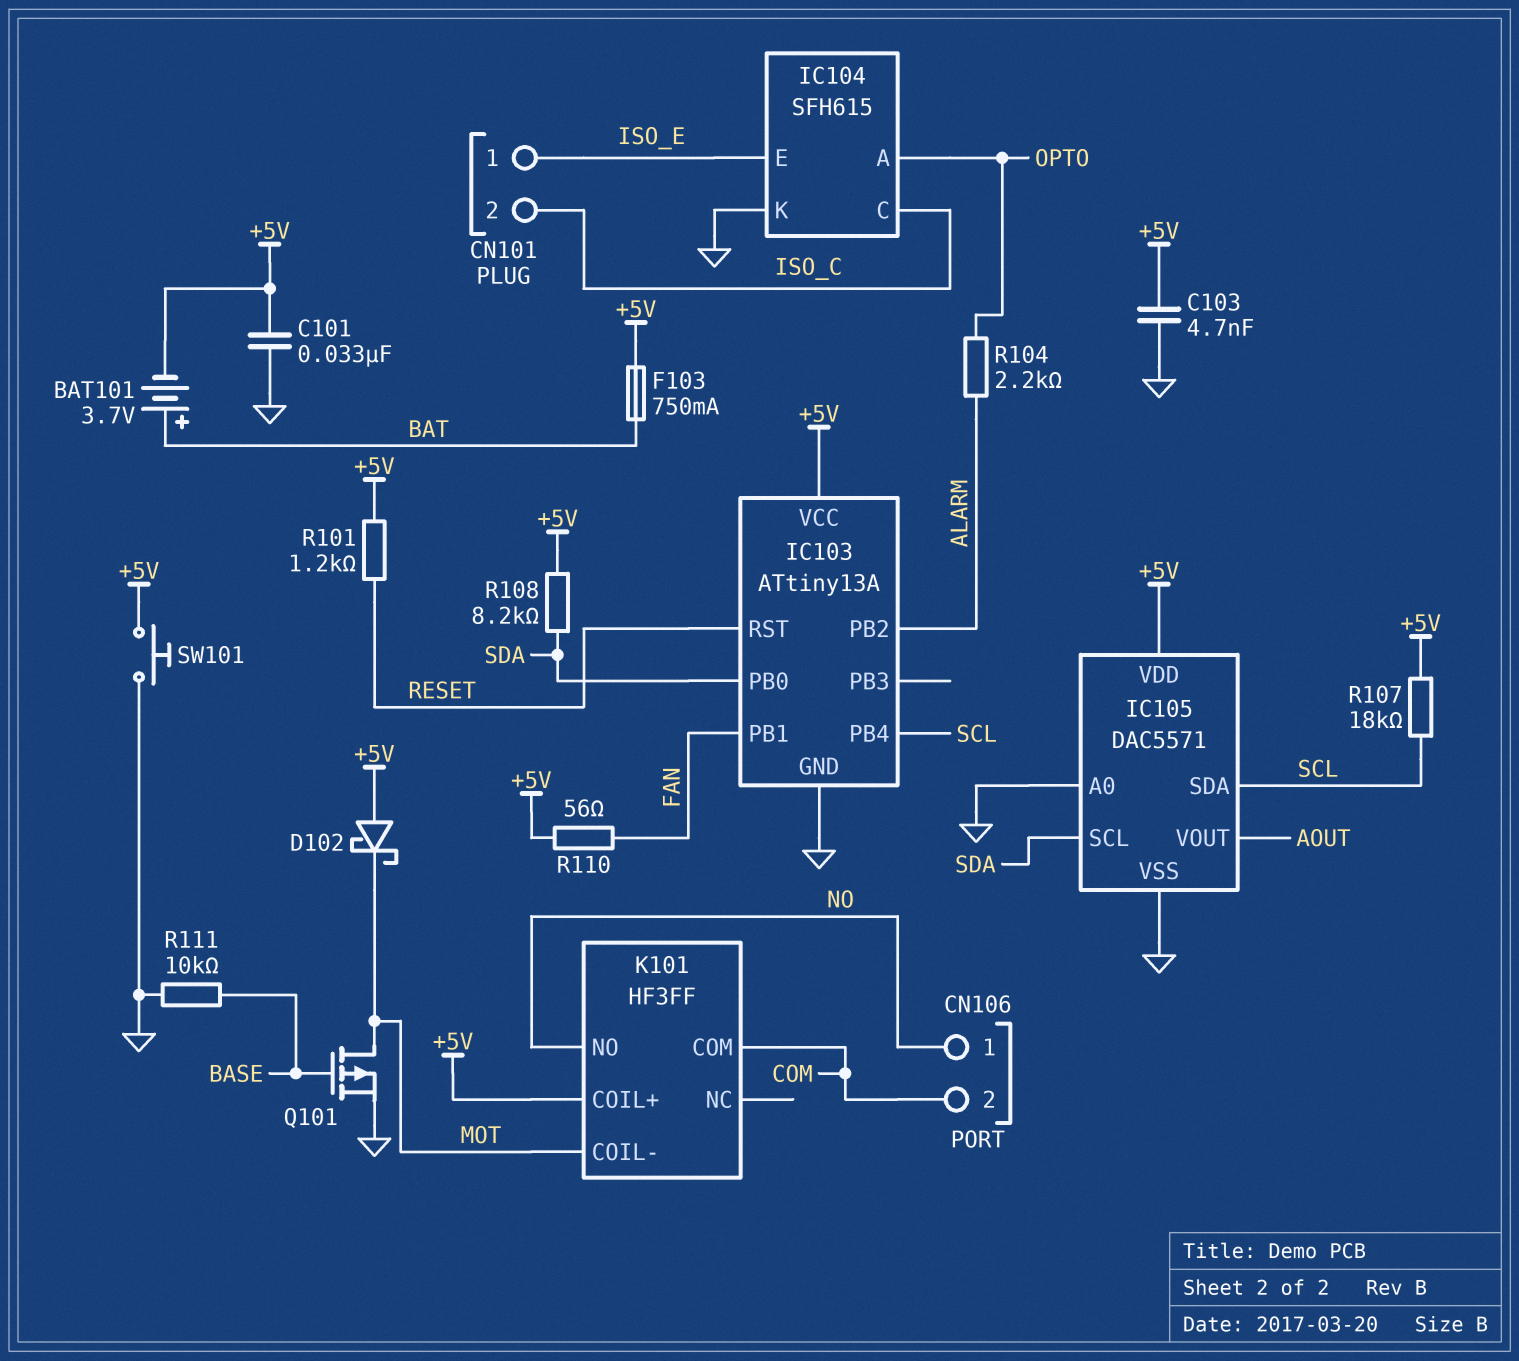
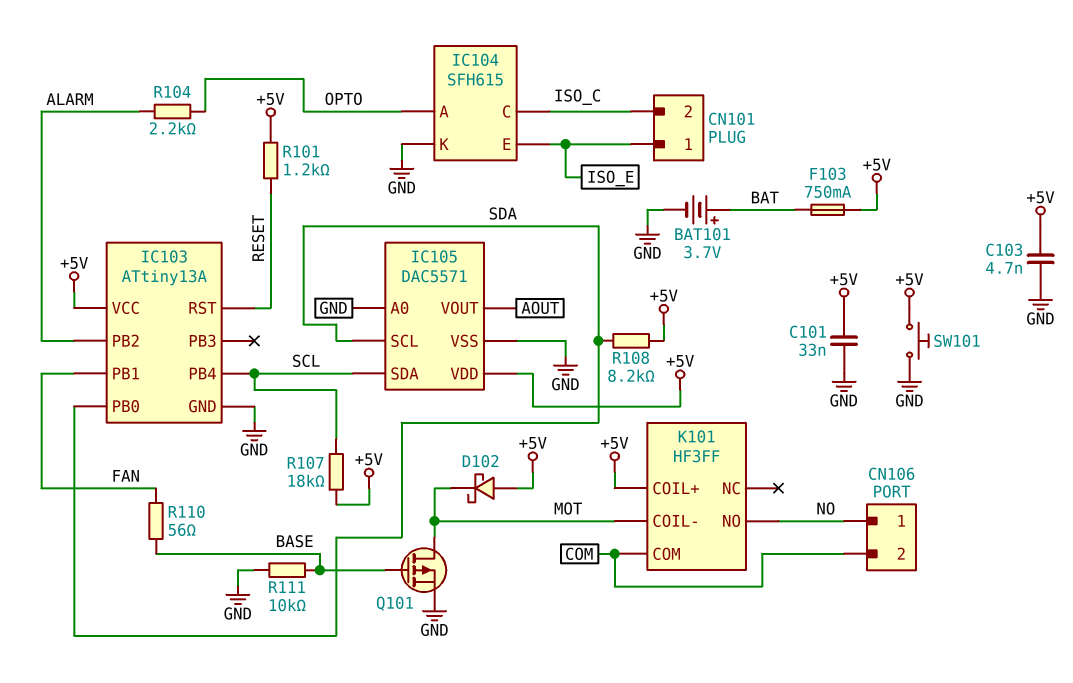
BAT101: 3.7V (plus BAT, minus +5V) -> 3.7V (plus BAT, minus GND)
R110: 56 (+5V, FAN) -> 56 (BASE, FAN)

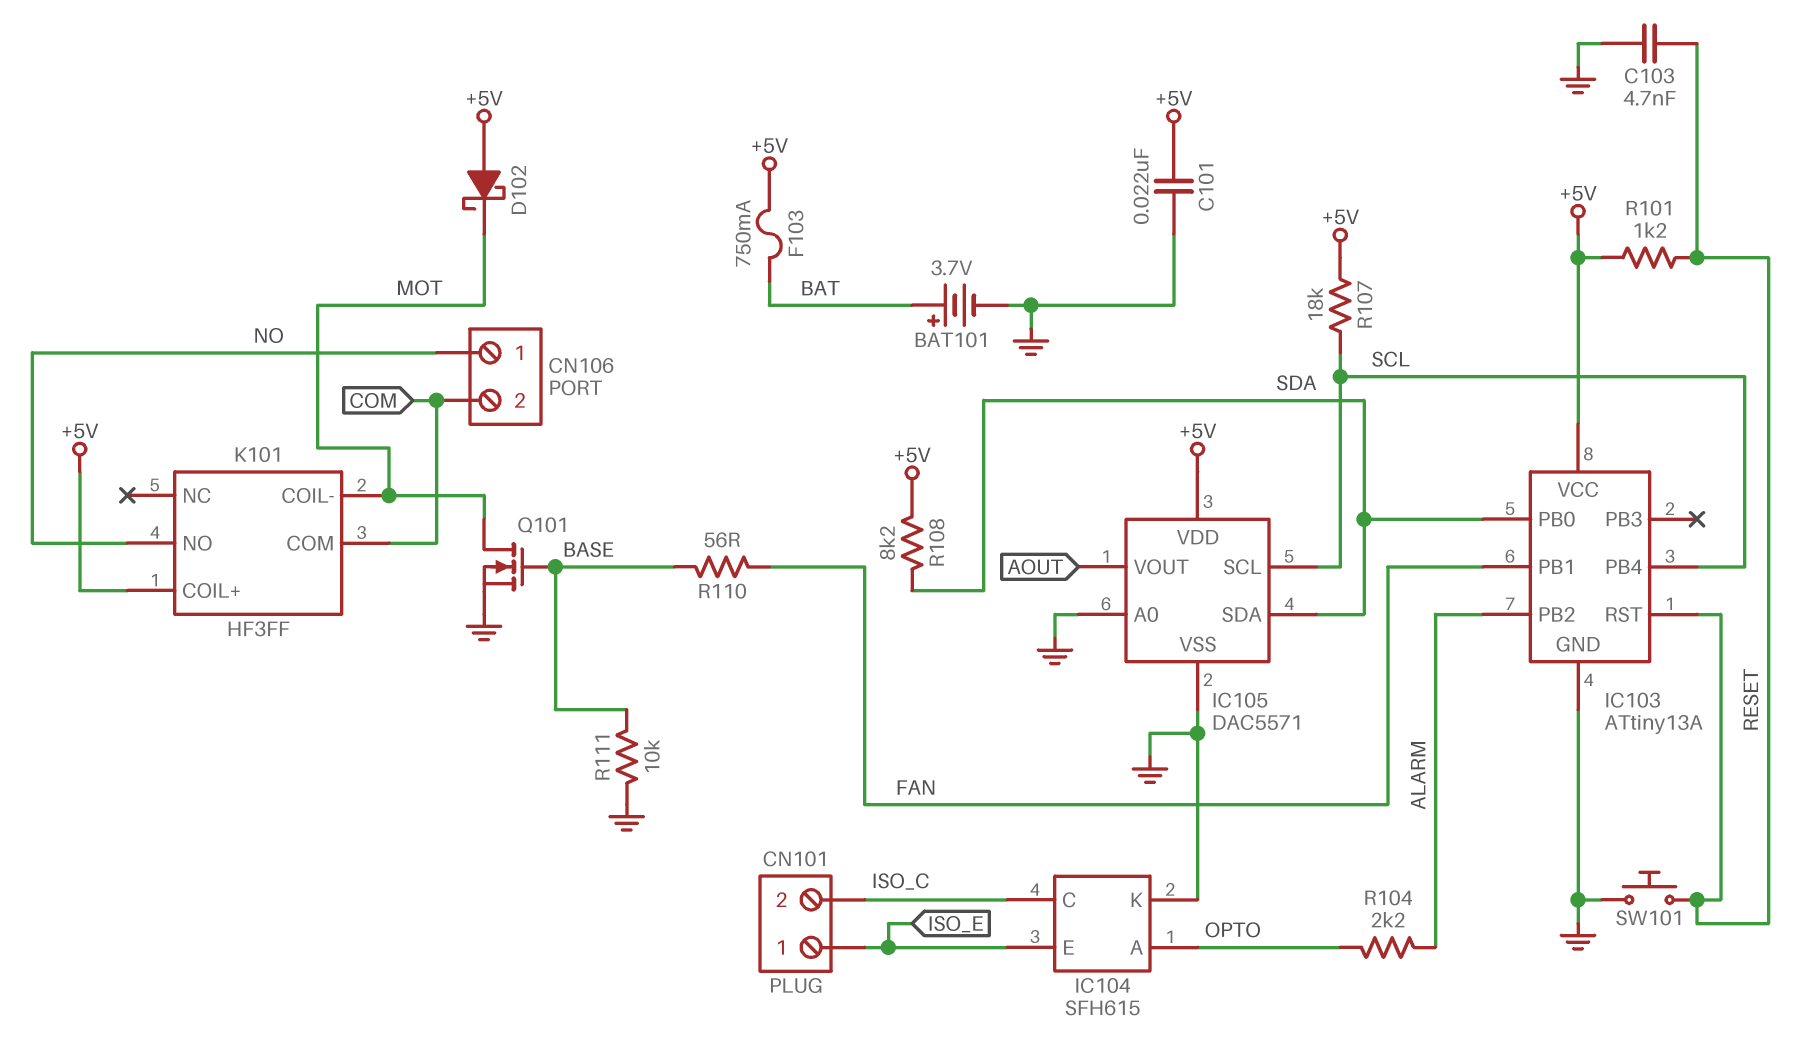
C101: 33nF (+5V, GND) -> 22nF (+5V, GND)
C103: 4.7nF (+5V, GND) -> 4.7nF (GND, RESET)
IC105 pin SCL: SDA -> SCL
IC105 pin SDA: SCL -> SDA
Q101: PMOS (G BASE, D MOT, S GND) -> NMOS (G BASE, D MOT, S GND)
SW101: button (+5V, GND) -> button (GND, RESET)

